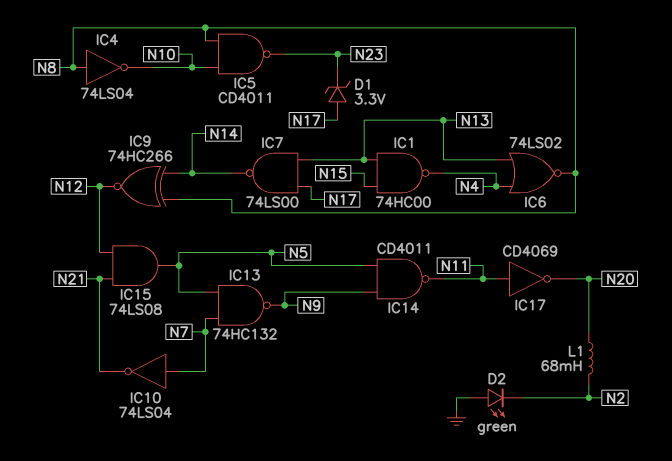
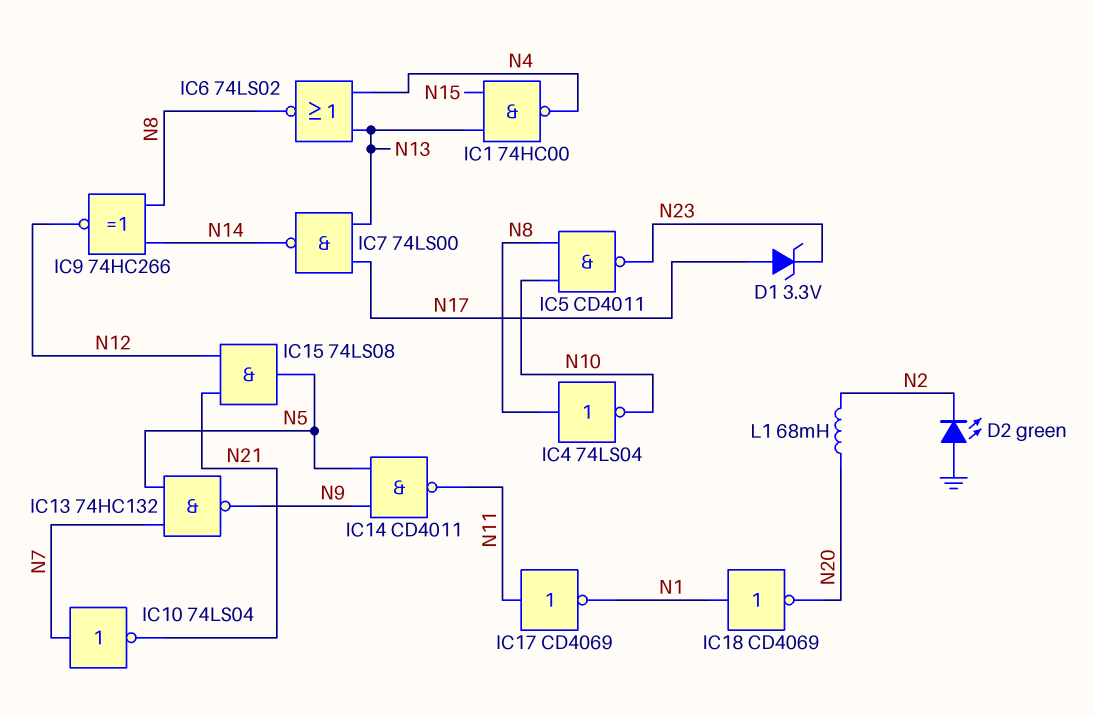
IC17: NOT CD4069 (in N11, out N20) -> NOT CD4069 (in N11, out N1)
IC18: none -> NOT CD4069 (in N1, out N20)

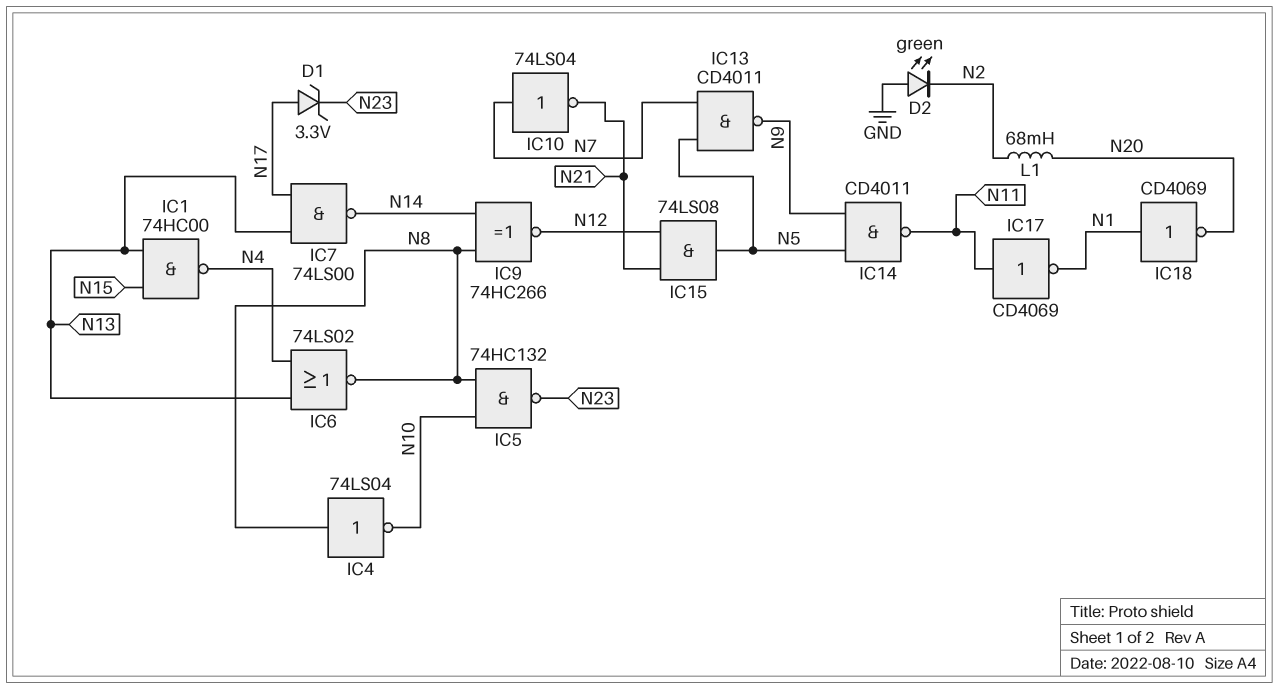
IC5: NAND CD4011 (in N8, in N10, out N23) -> NAND 74HC132 (in N8, in N10, out N23)
IC13: NAND 74HC132 (in N5, in N7, out N9) -> NAND CD4011 (in N5, in N7, out N9)

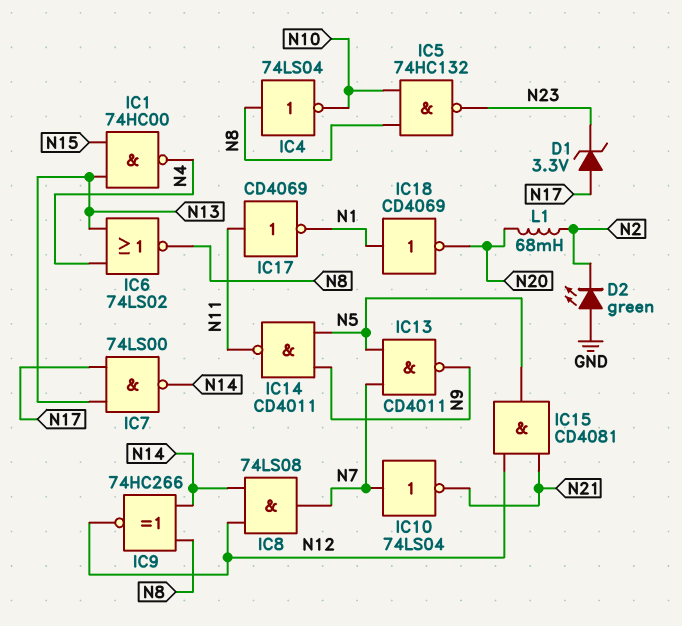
IC8: none -> AND 74LS08 (in N12, in N14, out N7)
IC15: AND 74LS08 (in N12, in N21, out N5) -> AND CD4081 (in N12, in N21, out N5)

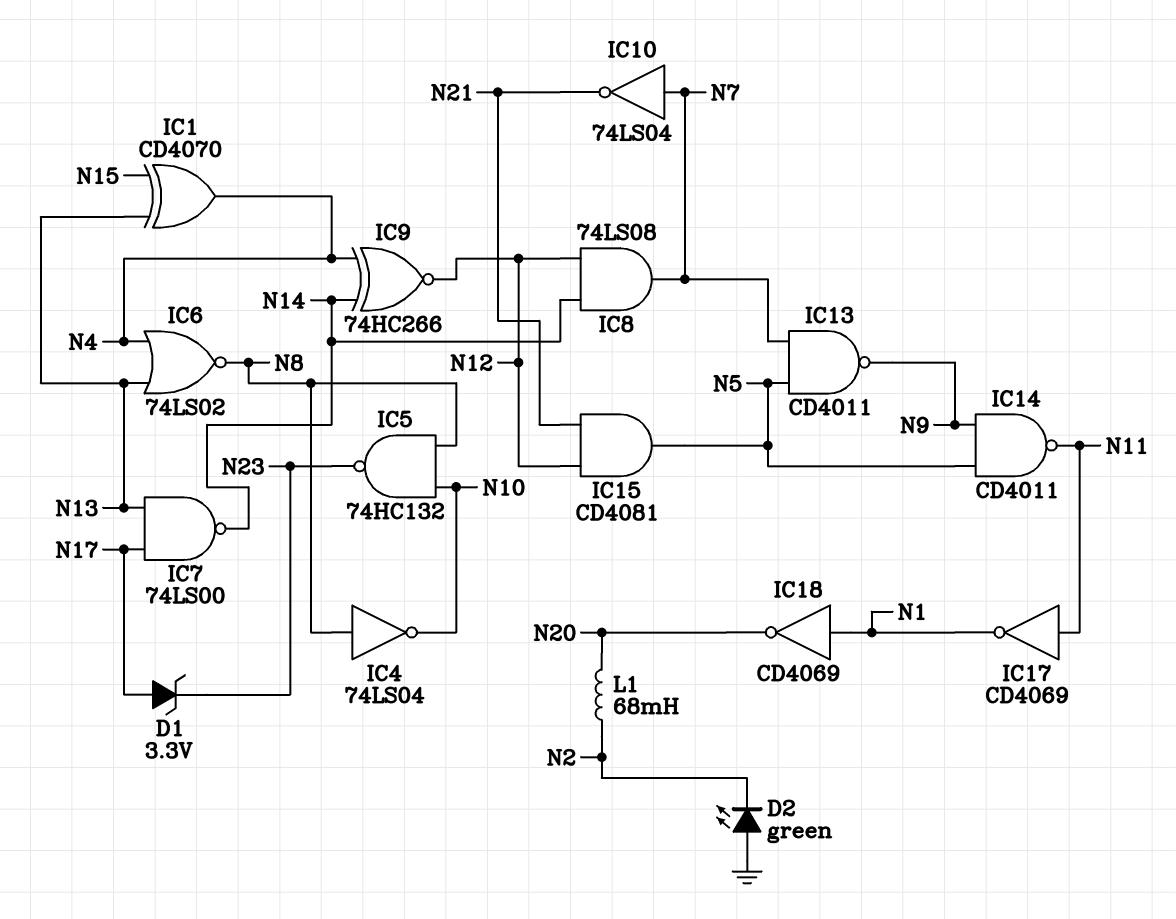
IC1: NAND 74HC00 (in N13, in N15, out N4) -> XOR CD4070 (in N13, in N15, out N4)
IC9: XNOR 74HC266 (in N8, in N14, out N12) -> XNOR 74HC266 (in N4, in N14, out N12)

